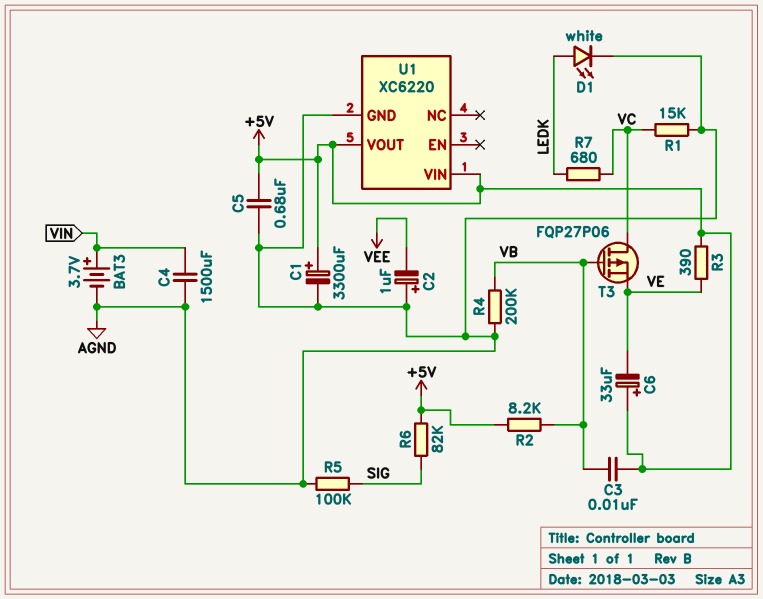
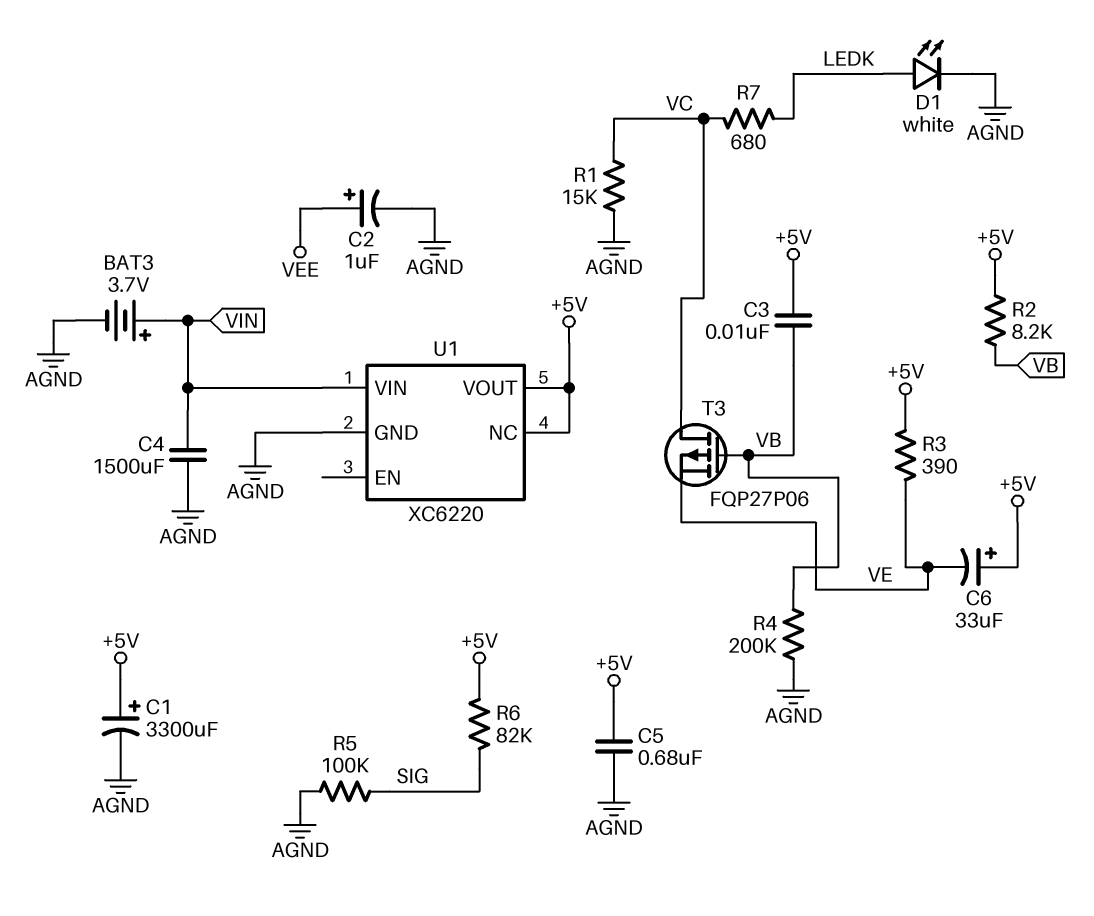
C2: 1uF (plus AGND, minus VEE) -> 1uF (plus VEE, minus AGND)
U1 pin NC: none -> +5V
U1 pin VIN: +5V -> VIN

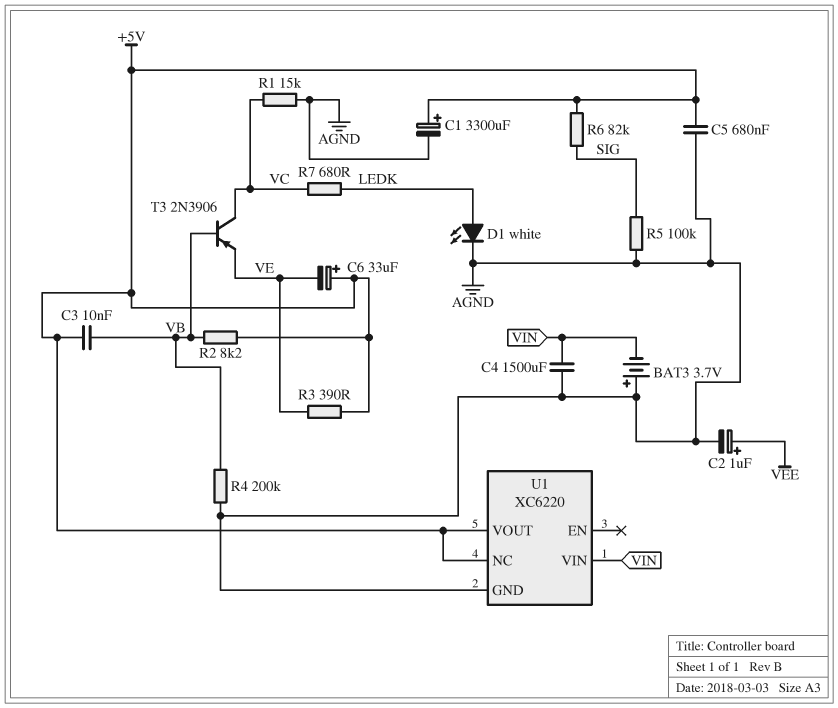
BAT3: 3.7V (plus VIN, minus AGND) -> 3.7V (plus AGND, minus VIN)
T3: PMOS FQP27P06 (G VB, D VC, S VE) -> PNP 2N3906 (B VB, C VC, E VE)

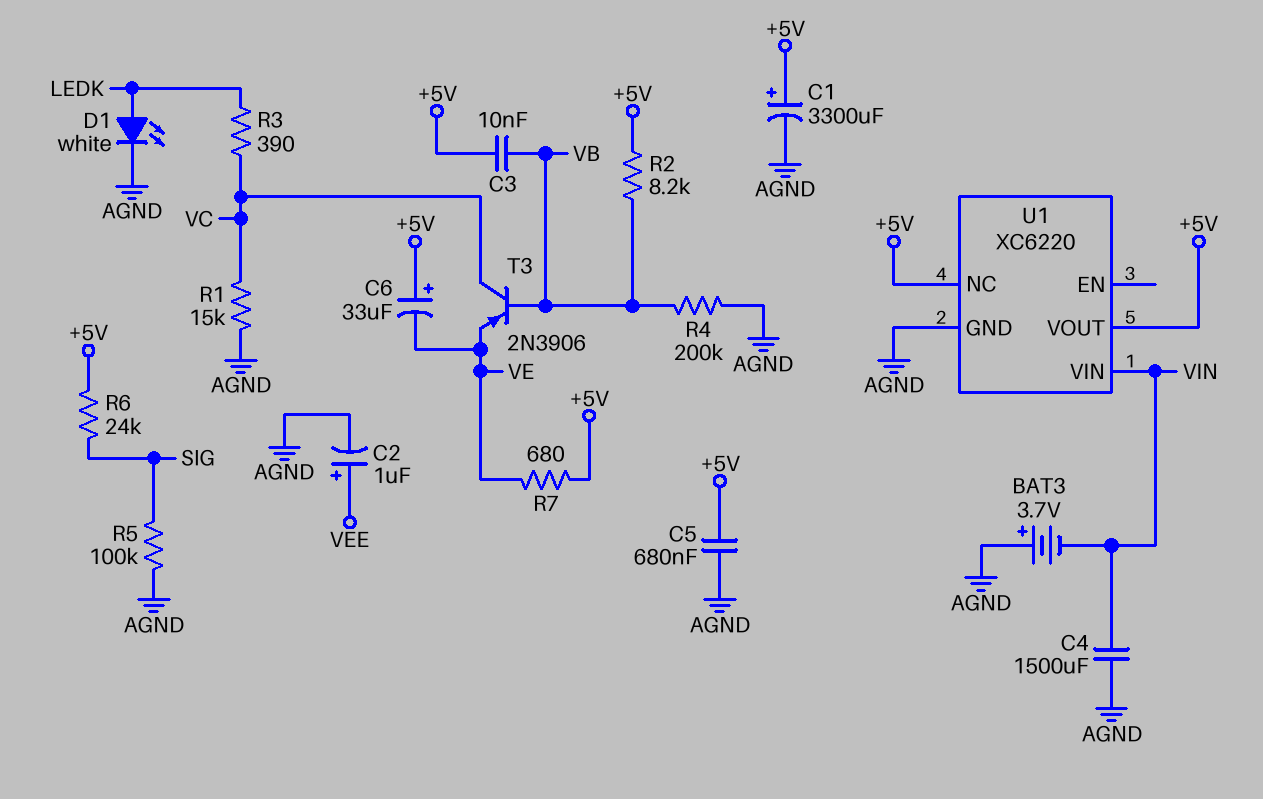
R3: 390 (+5V, VE) -> 390 (LEDK, VC)
R6: 82k (+5V, SIG) -> 24k (+5V, SIG)
R7: 680 (LEDK, VC) -> 680 (+5V, VE)

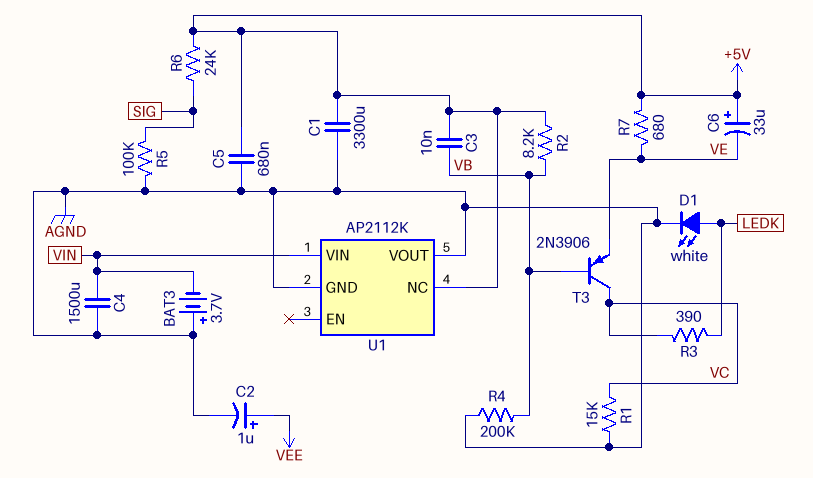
C1: 3300uF (plus +5V, minus AGND) -> 3300uF (+5V, AGND)
U1: XC6220 -> AP2112K
U1 pin VOUT: +5V -> AGND

